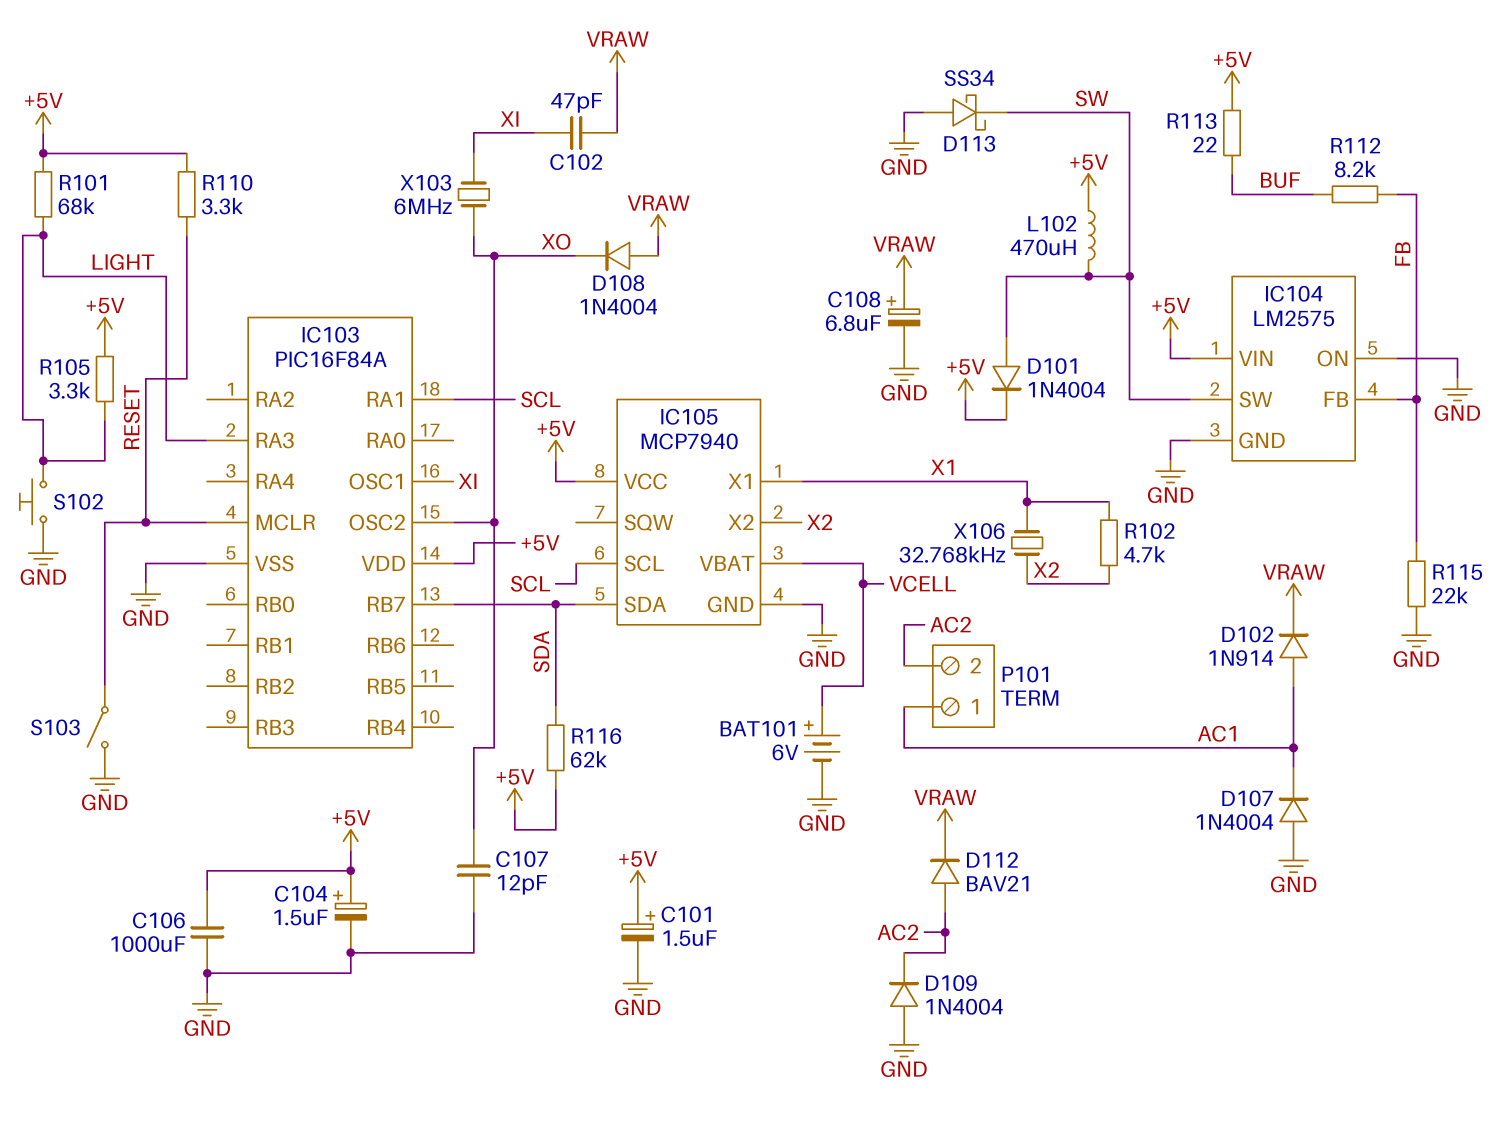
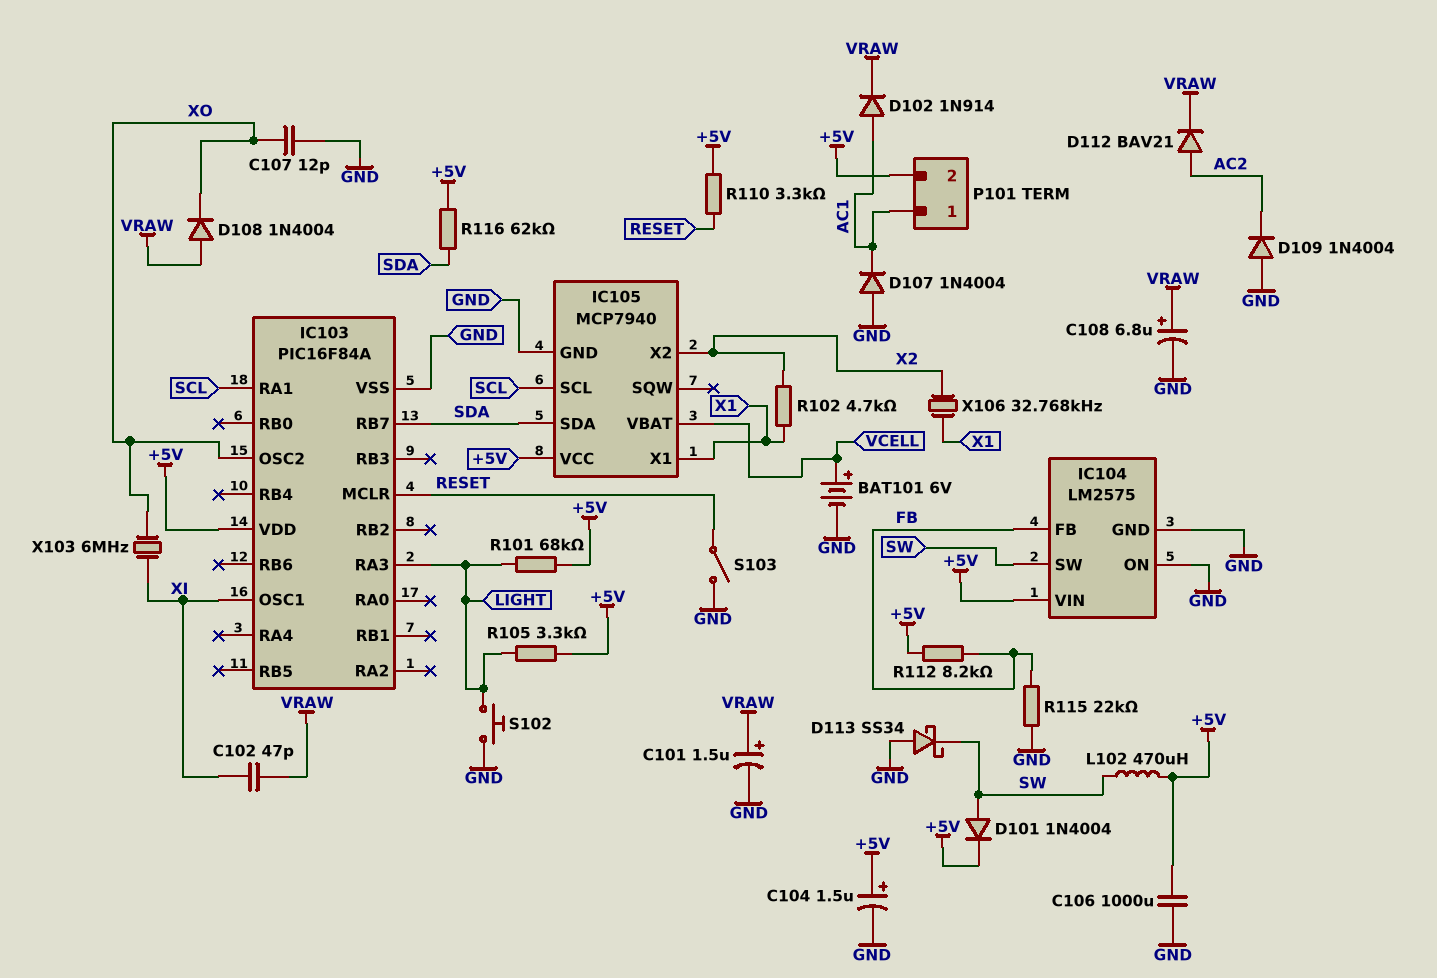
C101: 1.5uF (plus +5V, minus GND) -> 1.5uF (plus VRAW, minus GND)
P101 pin 2: AC2 -> +5V
R112: 8.2k (BUF, FB) -> 8.2k (+5V, FB)
R113: 22 (+5V, BUF) -> none

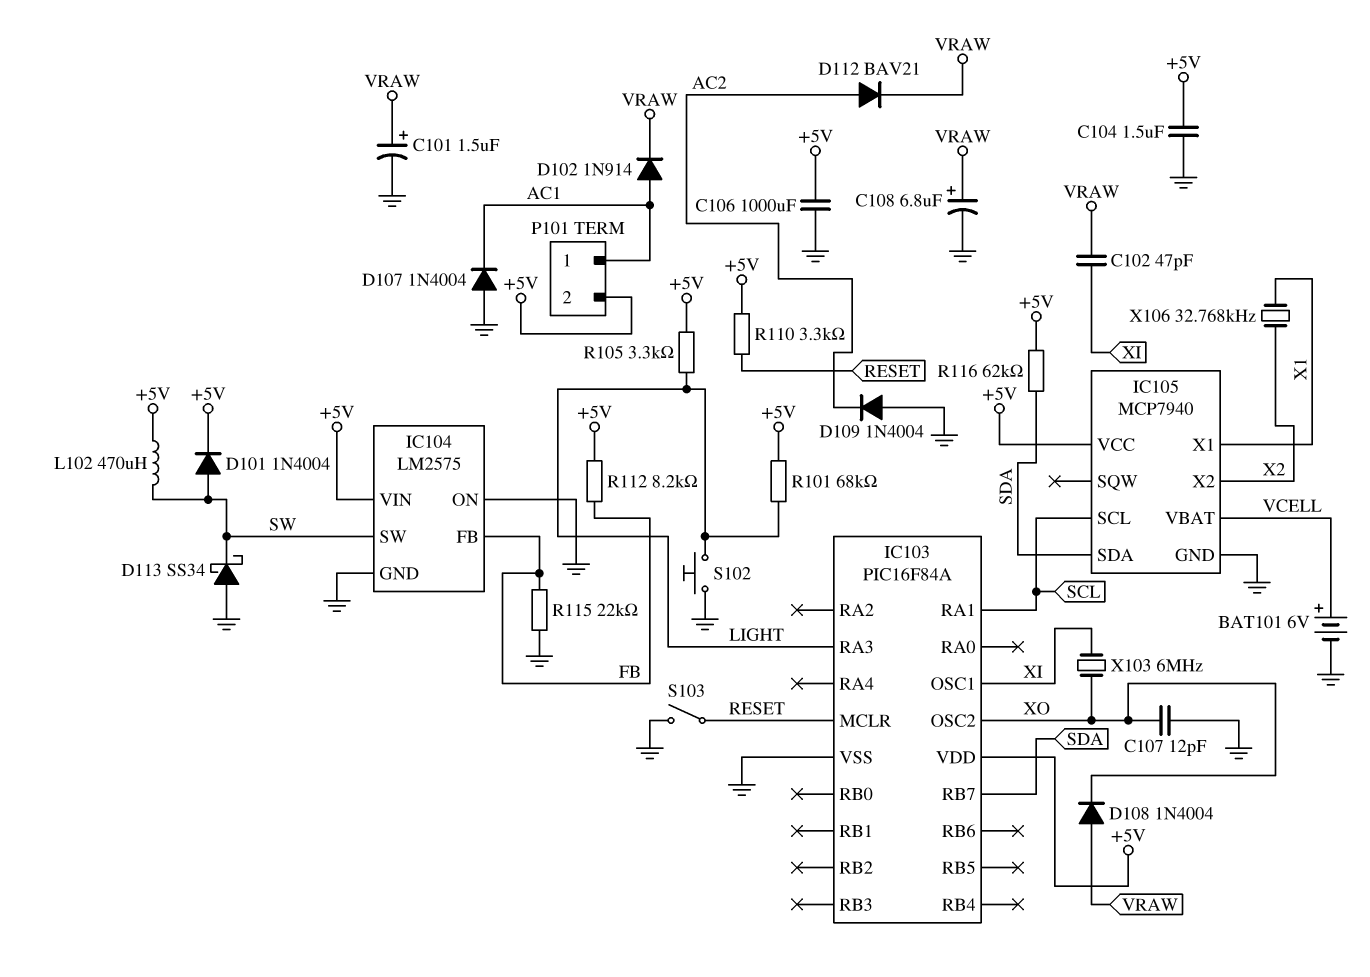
C104: 1.5uF (plus +5V, minus GND) -> 1.5uF (+5V, GND)
R102: 4.7k (X1, X2) -> none

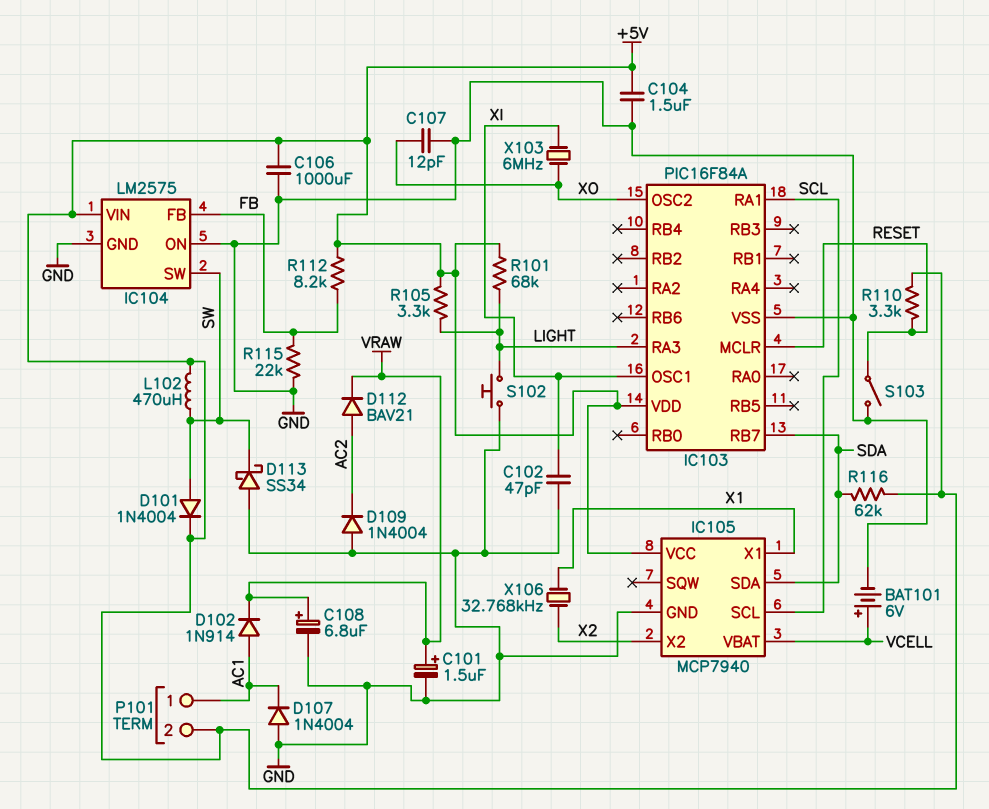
C102: 47pF (VRAW, XI) -> 47pF (GND, XI)
D108: diode 1N4004 (A VRAW, K XO) -> none

